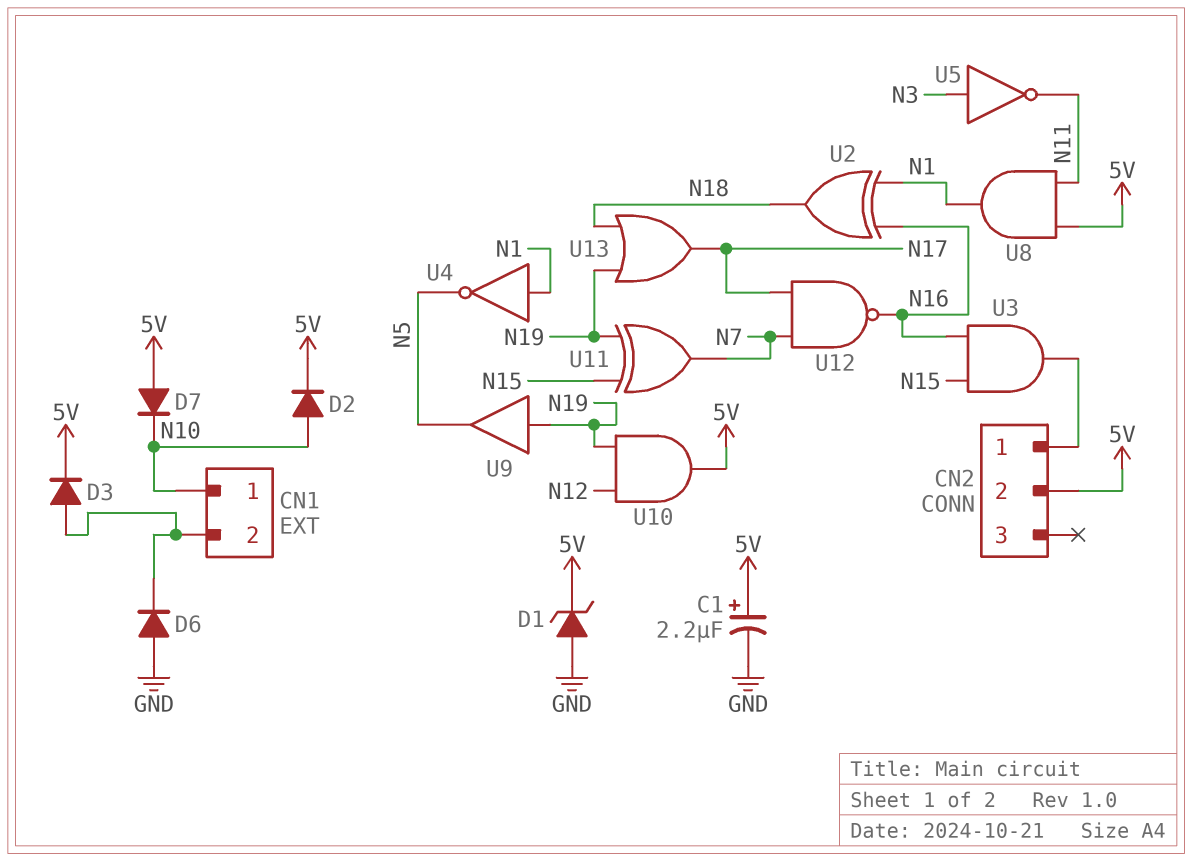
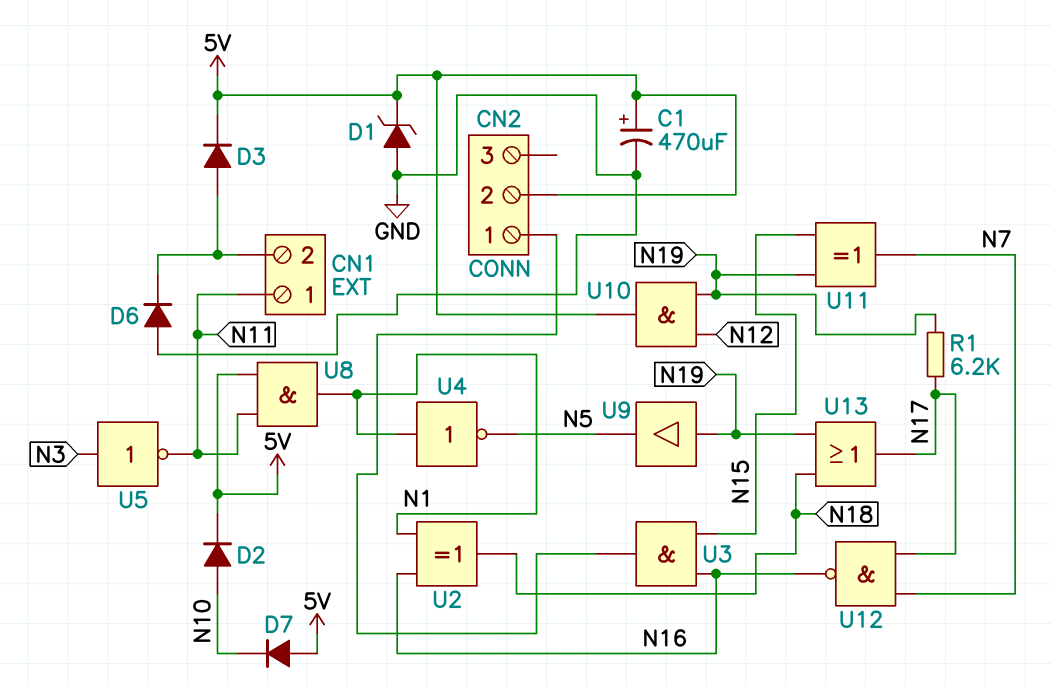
C1: 2.2uF (plus 5V, minus GND) -> 470uF (plus 5V, minus GND)
CN1 pin 1: N10 -> N11
R1: none -> 6.2k (N17, N19)

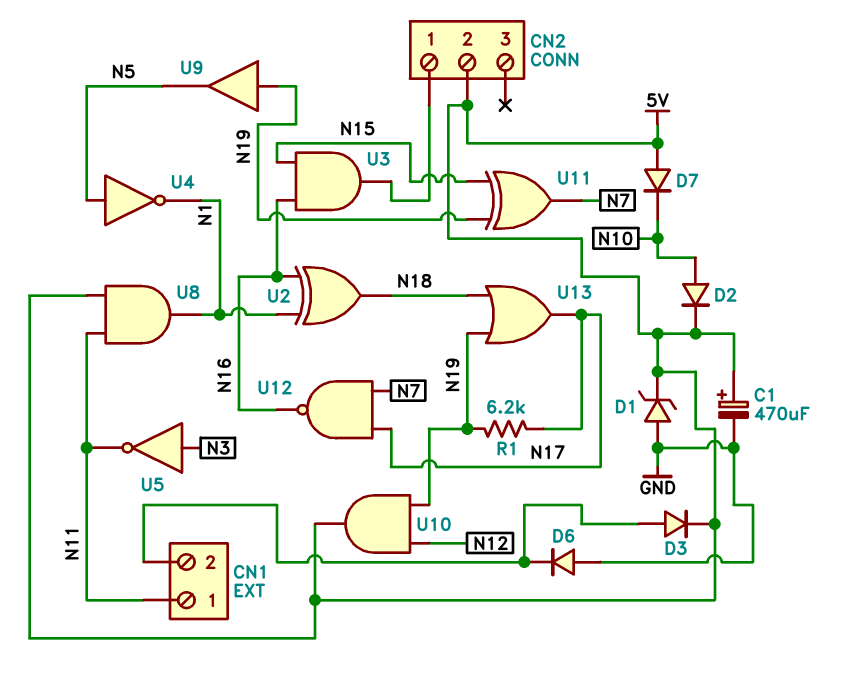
U4: NOT (in N1, out N5) -> NOT (in N5, out N1)

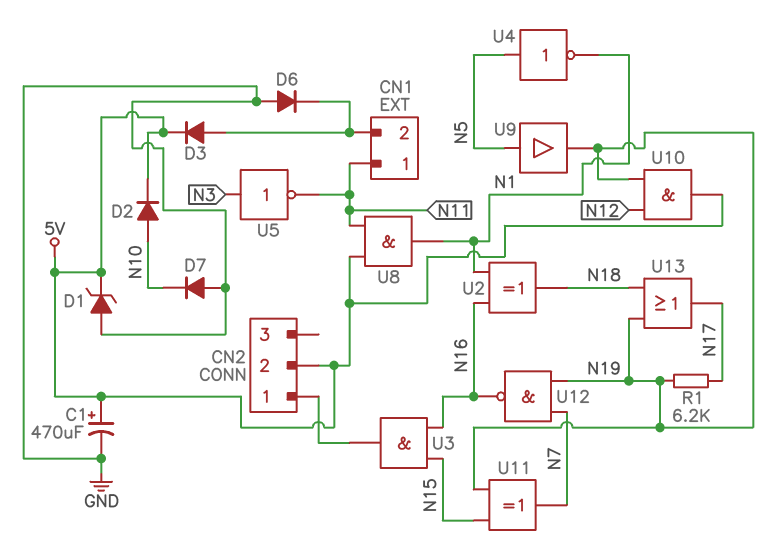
D7: diode (A 5V, K N10) -> diode (A GND, K N10)
U9: buffer (in N19, out N5) -> buffer (in N5, out N19)
U12: NAND (in N7, in N17, out N16) -> NAND (in N7, in N19, out N16)

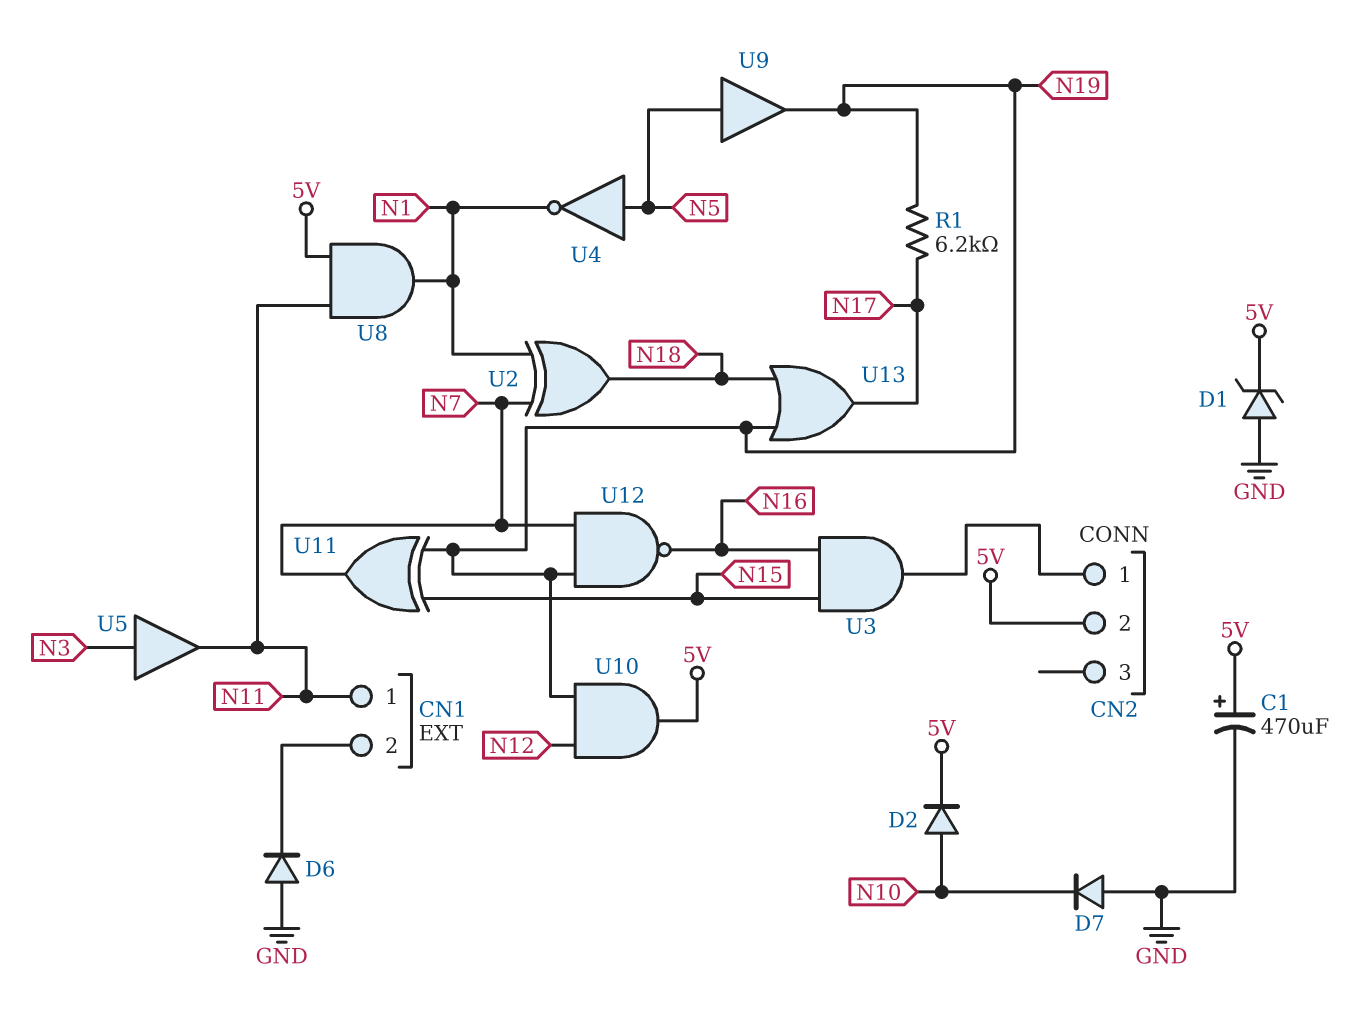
D3: diode (A CN1/2, K 5V) -> none
U2: XOR (in N1, in N16, out N18) -> XOR (in N1, in N7, out N18)
U5: NOT (in N3, out N11) -> buffer (in N3, out N11)

